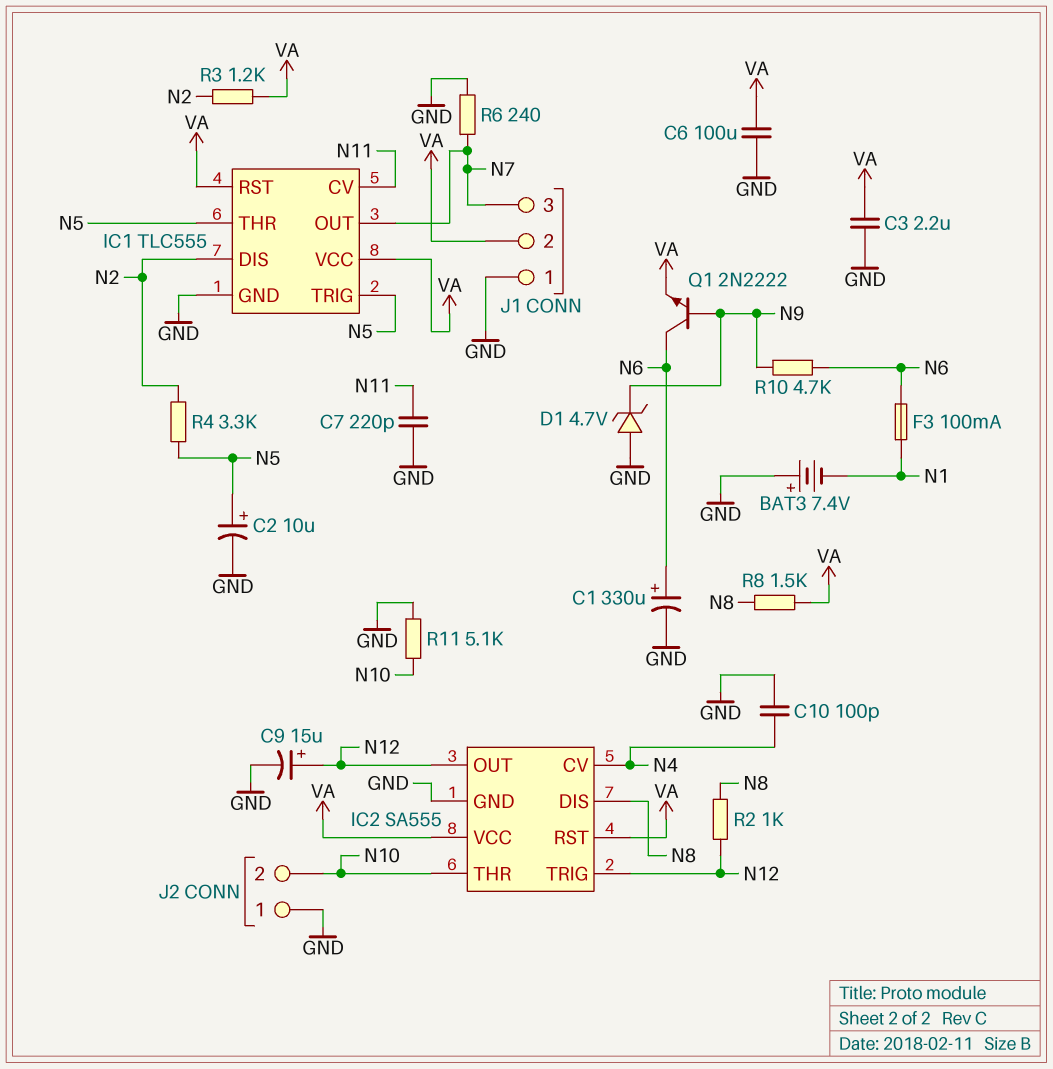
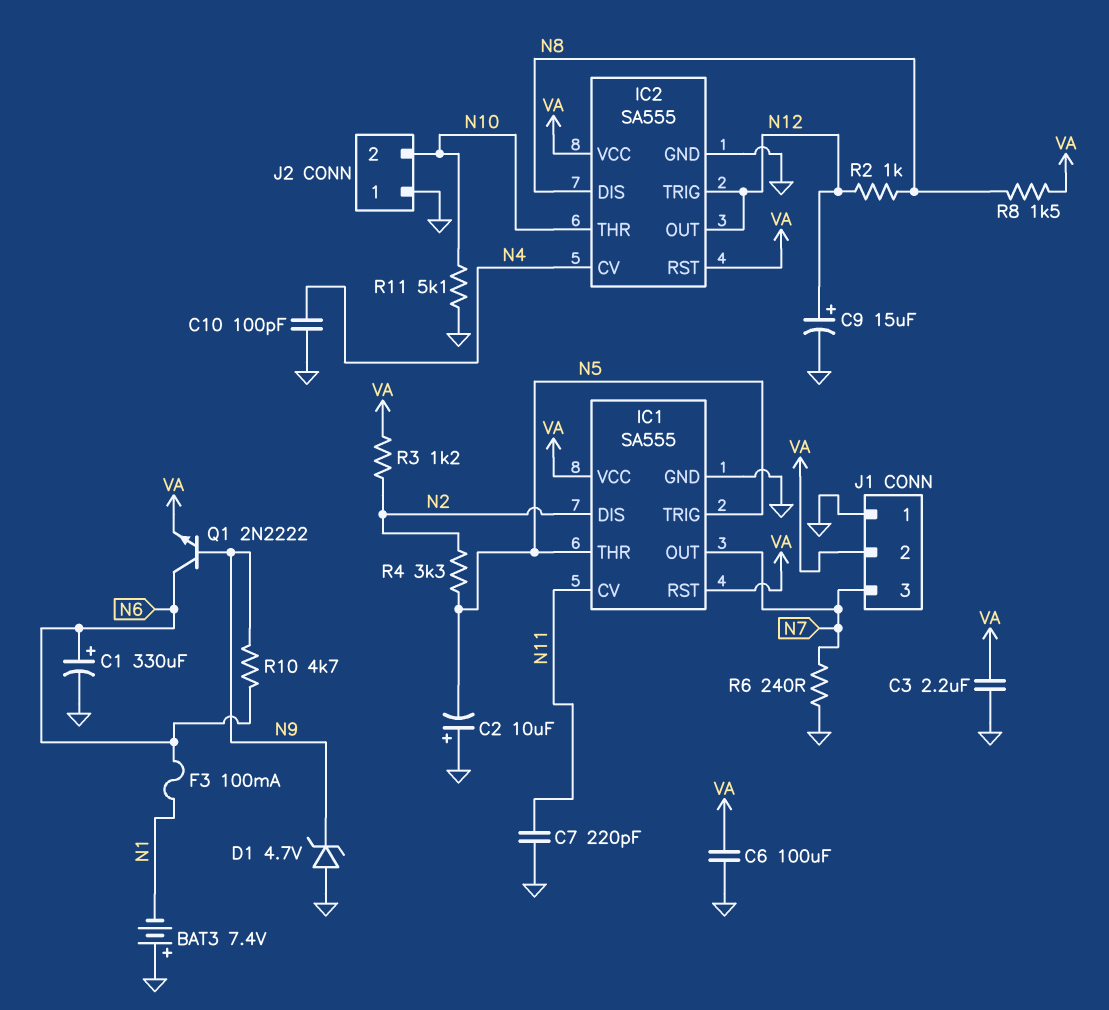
C2: 10uF (plus N5, minus GND) -> 10uF (plus GND, minus N5)
IC1: TLC555 -> SA555

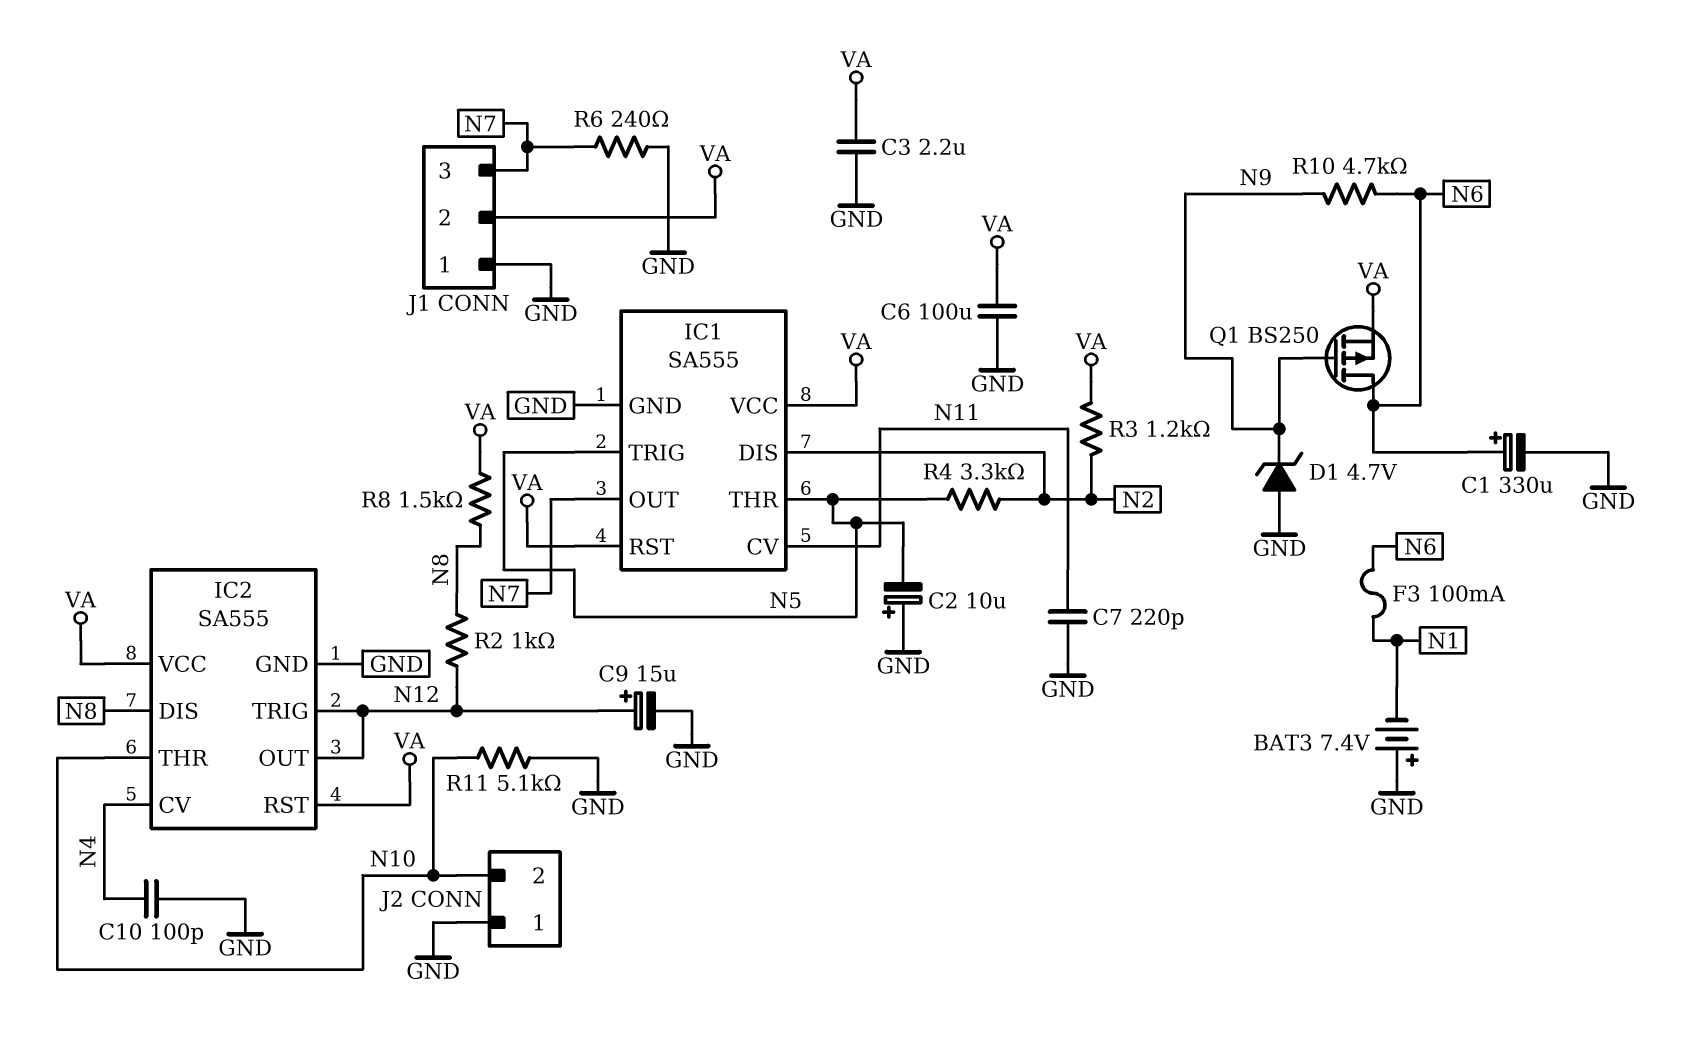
Q1: NPN 2N2222 (B N9, C N6, E VA) -> PMOS BS250 (G N9, D N6, S VA)

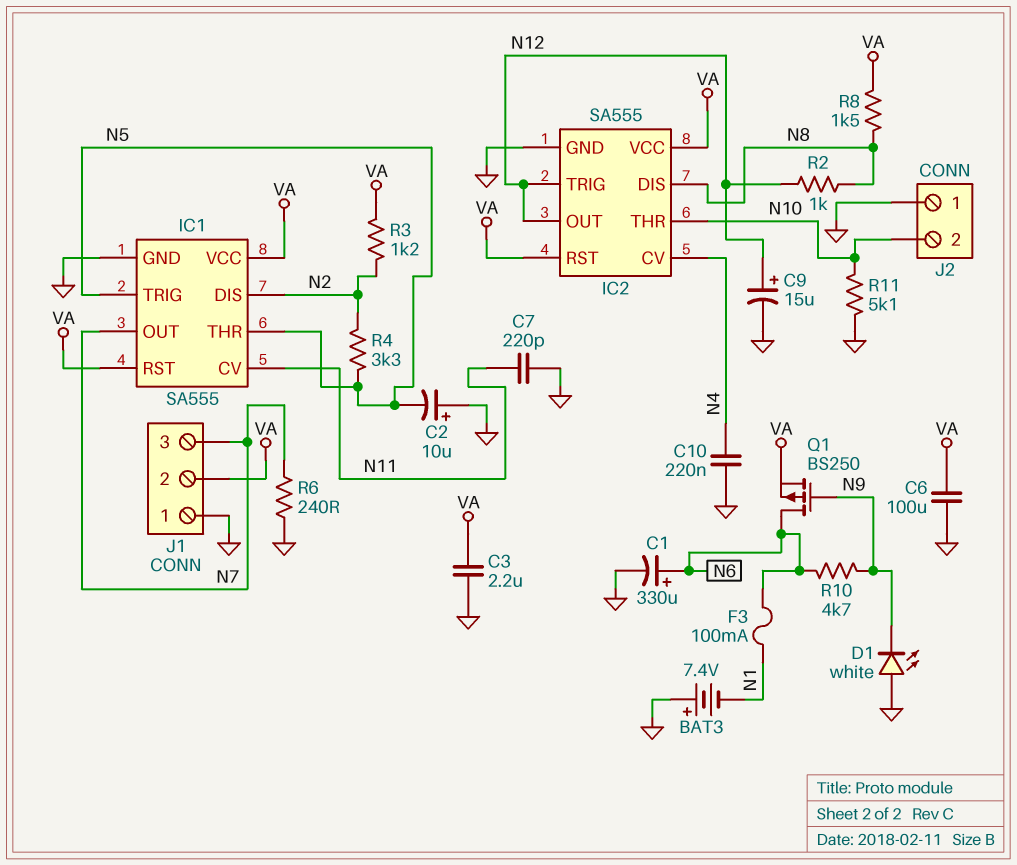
C10: 100pF (GND, N4) -> 220nF (GND, N4)
D1: zener 4.7V (A GND, K N9) -> LED white (A GND, K N9)

